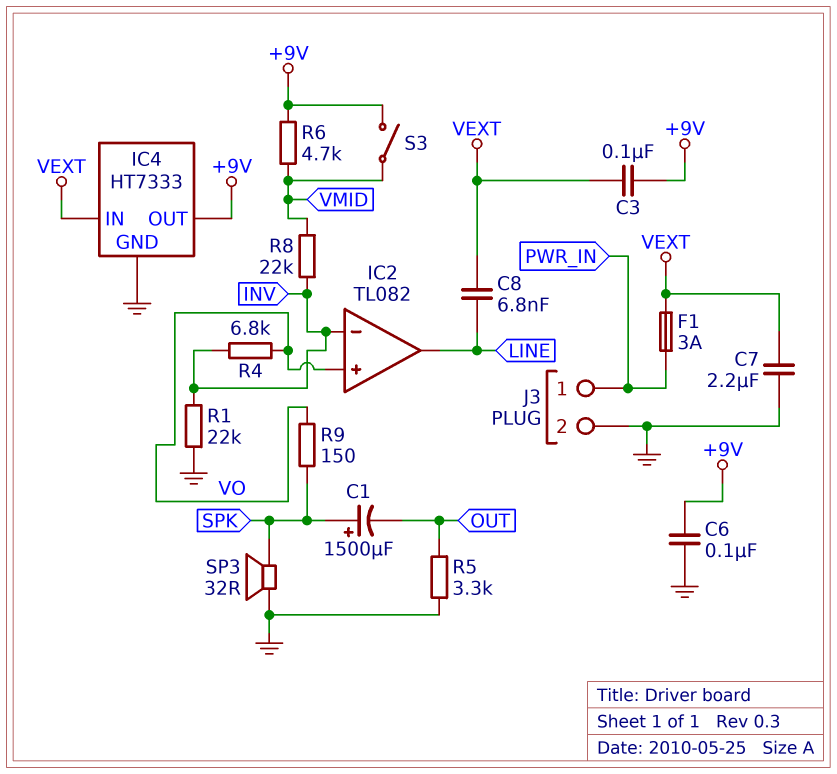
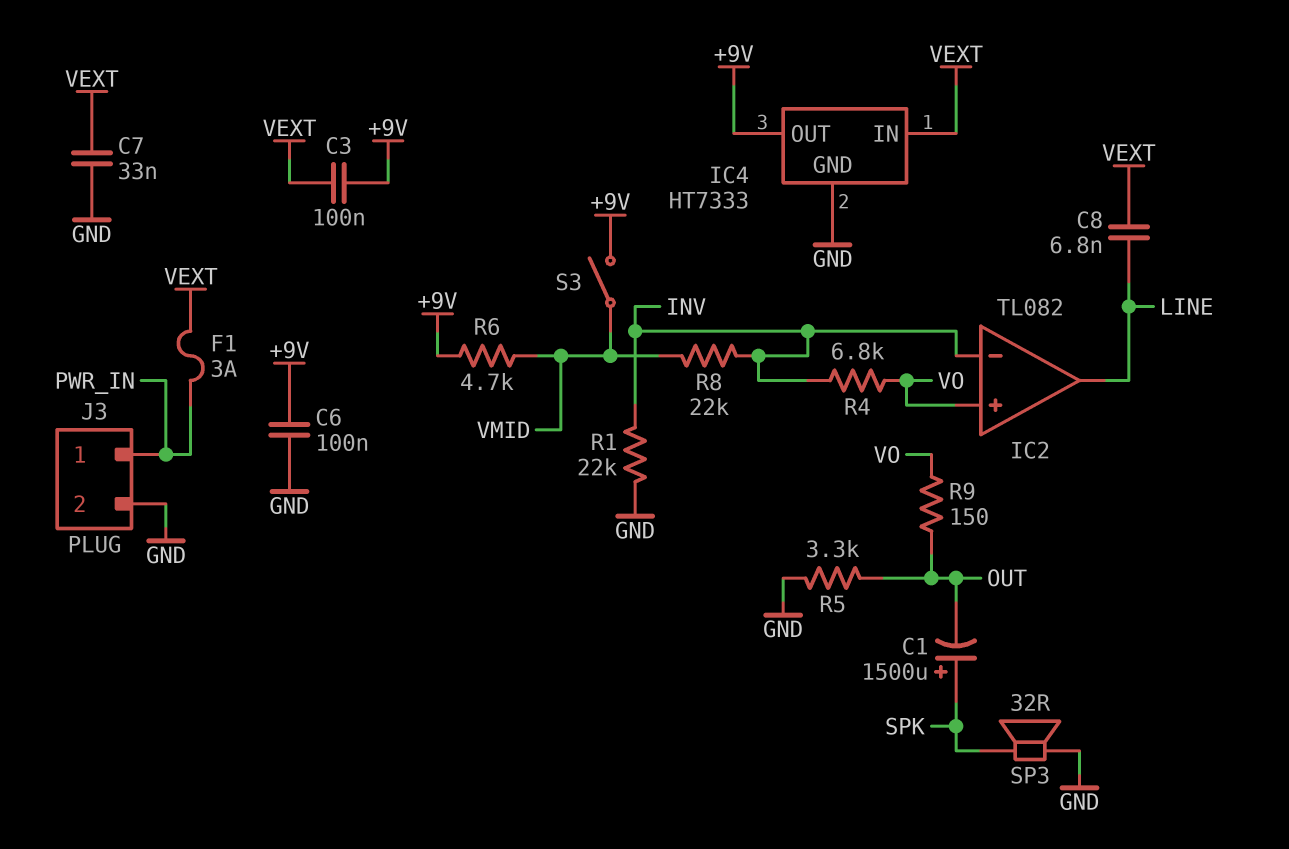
C7: 2.2uF (GND, VEXT) -> 33nF (GND, VEXT)
R9: 150 (SPK, VO) -> 150 (OUT, VO)

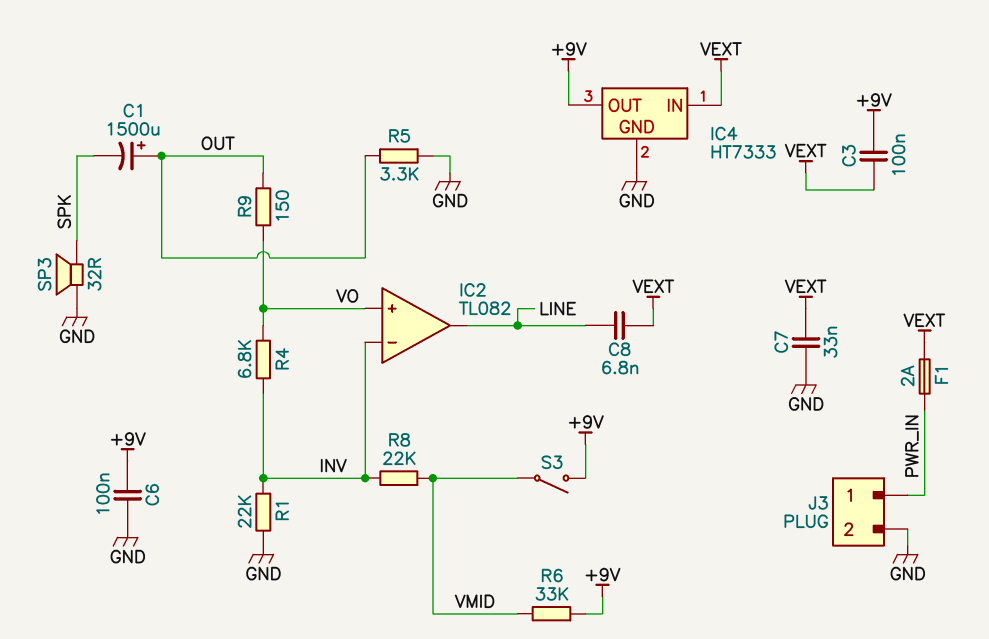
C1: 1500uF (plus SPK, minus OUT) -> 1500uF (plus OUT, minus SPK)
F1: 3A (PWR_IN, VEXT) -> 2A (PWR_IN, VEXT)
R6: 4.7k (+9V, VMID) -> 33k (+9V, VMID)

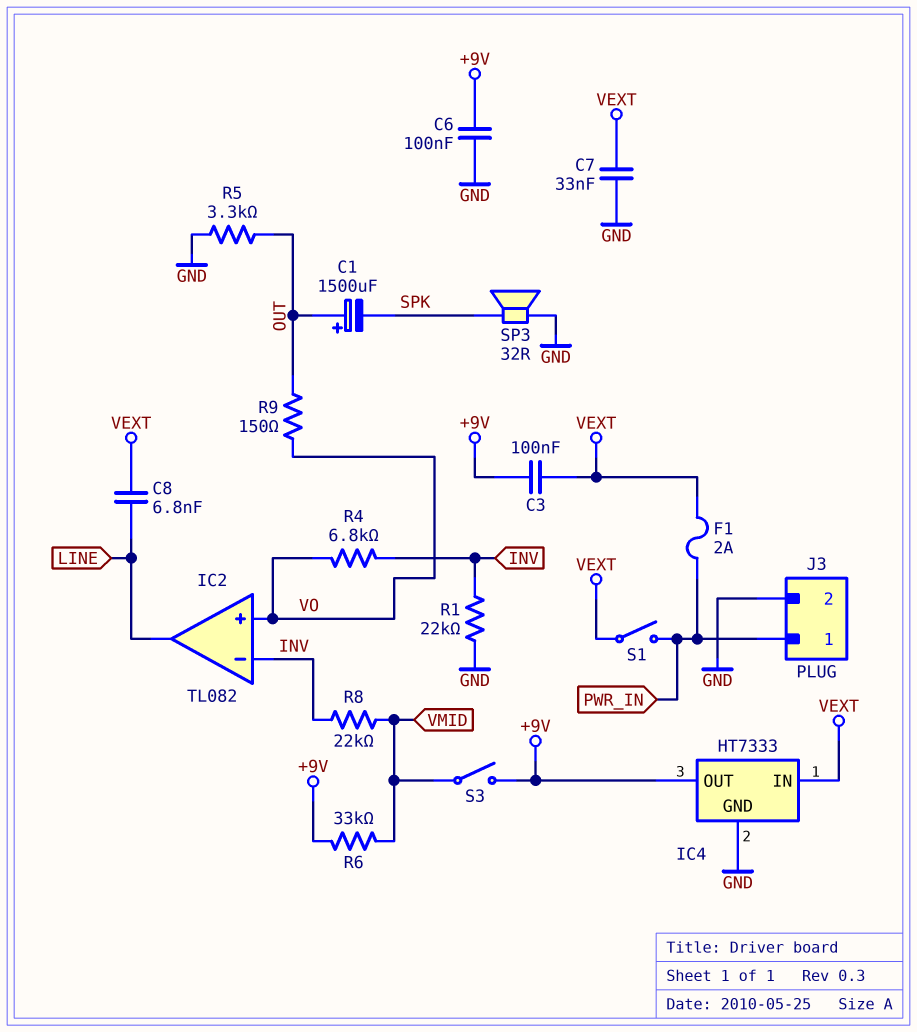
S1: none -> switch (PWR_IN, VEXT)

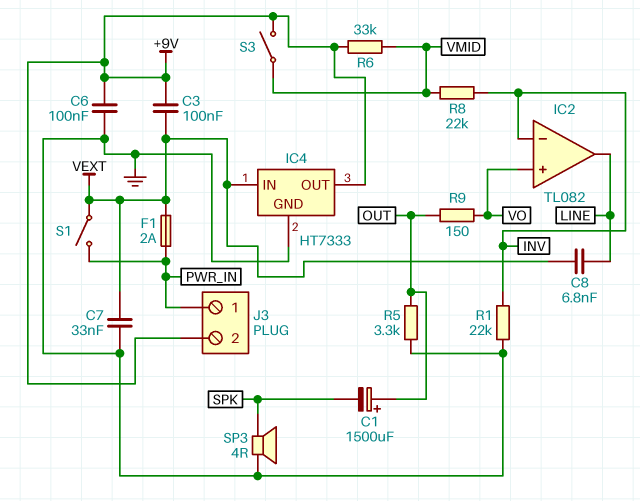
J3 pin 2: GND -> +9V
R4: 6.8k (INV, VO) -> none
SP3: speaker 32R (GND, SPK) -> speaker 4R (GND, SPK)

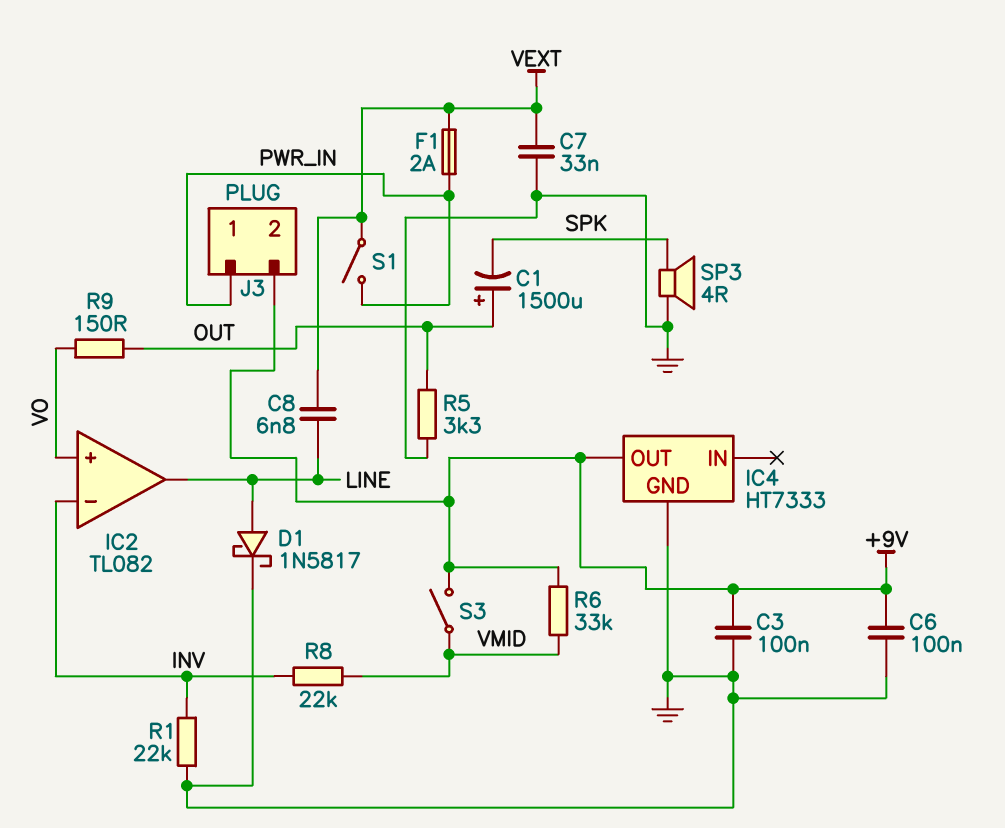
C3: 100nF (+9V, VEXT) -> 100nF (+9V, GND)
D1: none -> schottky 1N5817 (A LINE, K GND)
IC4 pin IN: VEXT -> none

